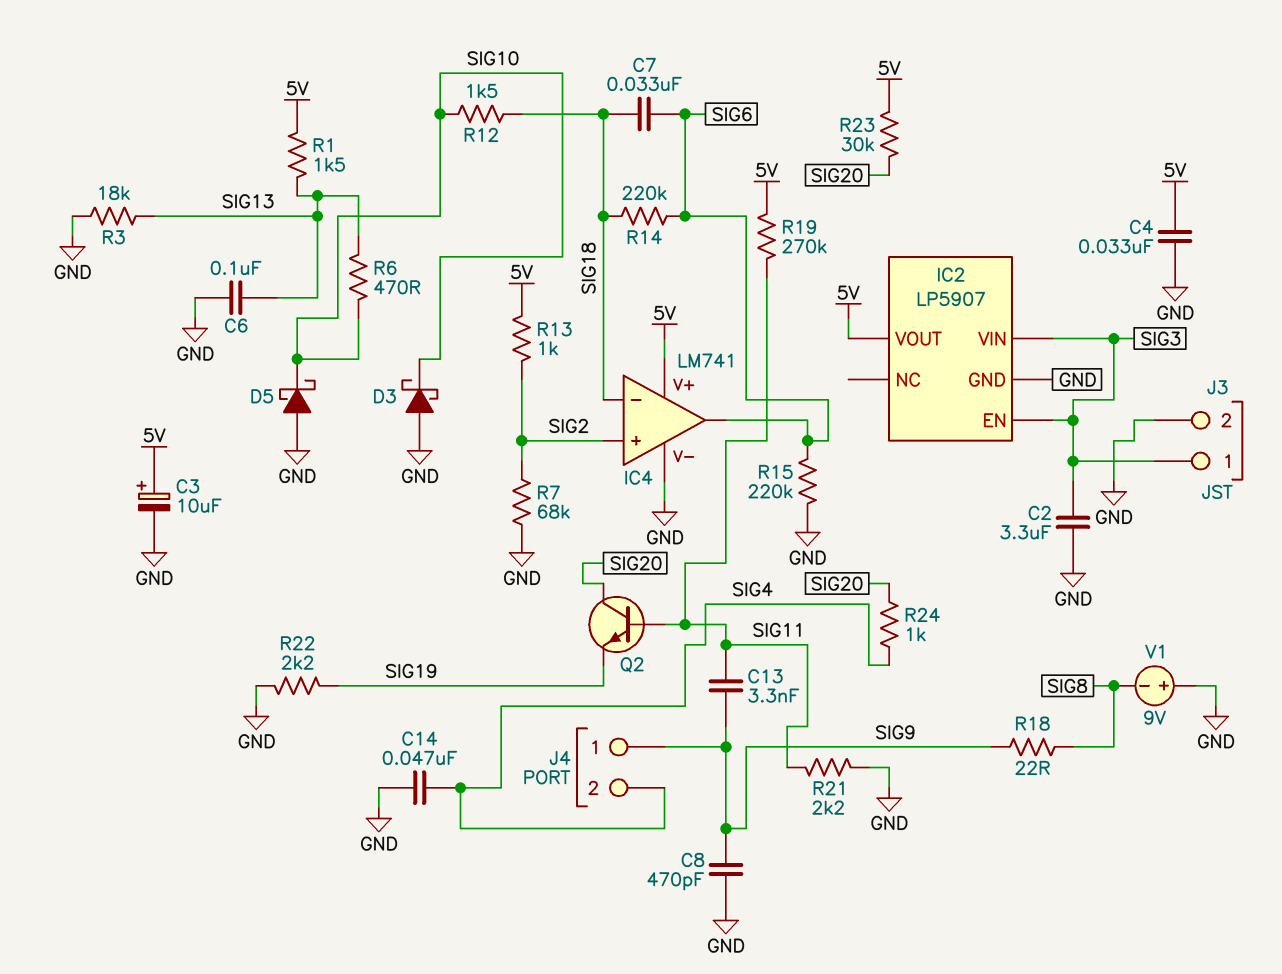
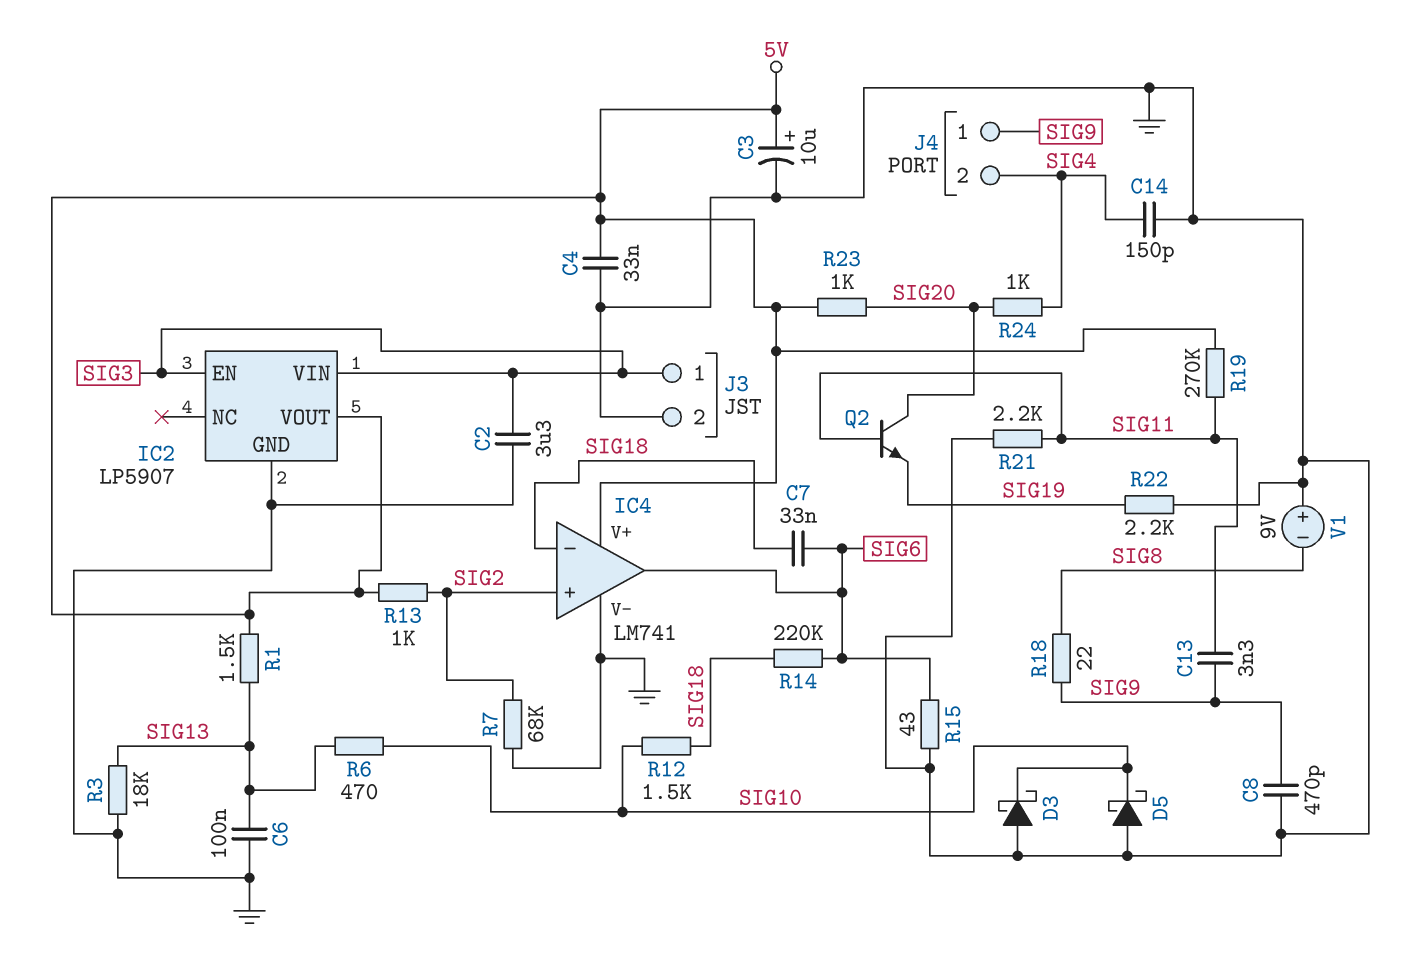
C14: 47nF (GND, SIG4) -> 150pF (GND, SIG4)
R15: 220k (GND, SIG6) -> 43 (GND, SIG6)
R23: 30k (5V, SIG20) -> 1k (5V, SIG20)

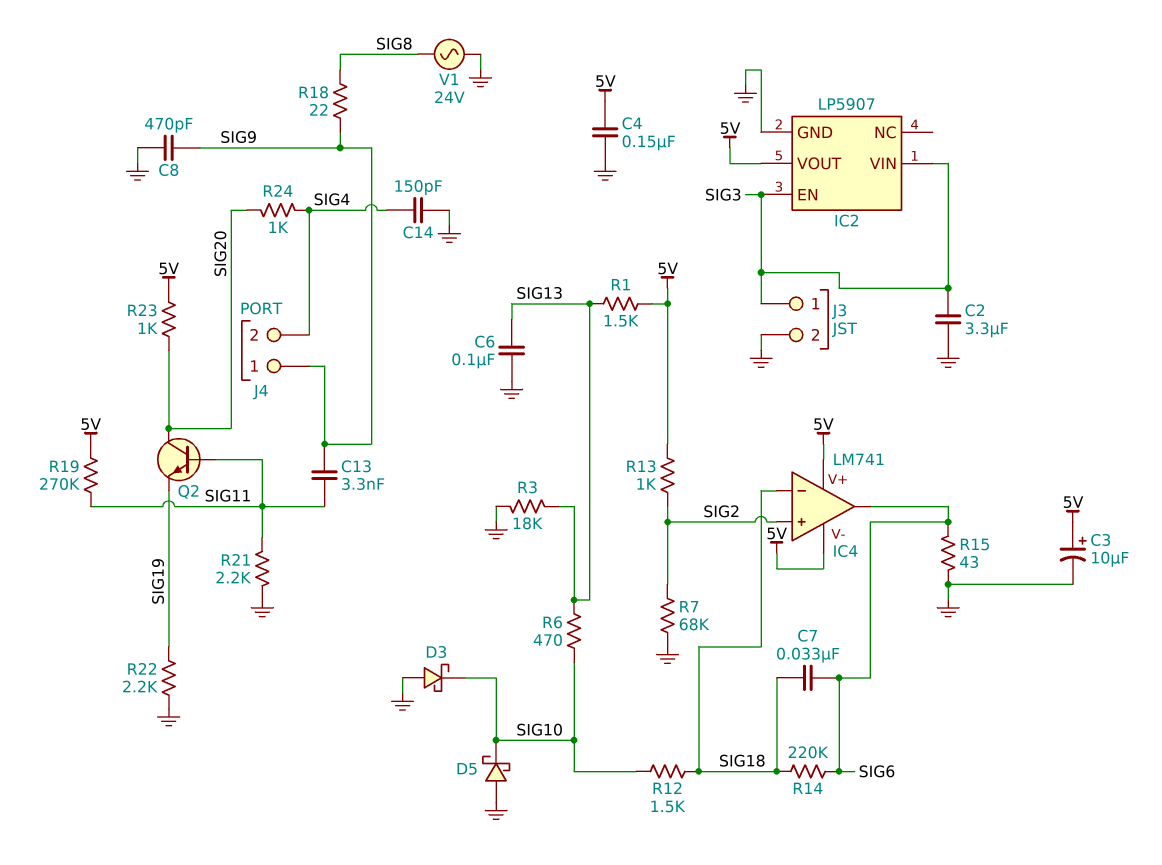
C4: 33nF (5V, GND) -> 150nF (5V, GND)
IC4 pin V-: GND -> 5V
V1: 9V (plus GND, minus SIG8) -> AC 24V (GND, SIG8)

